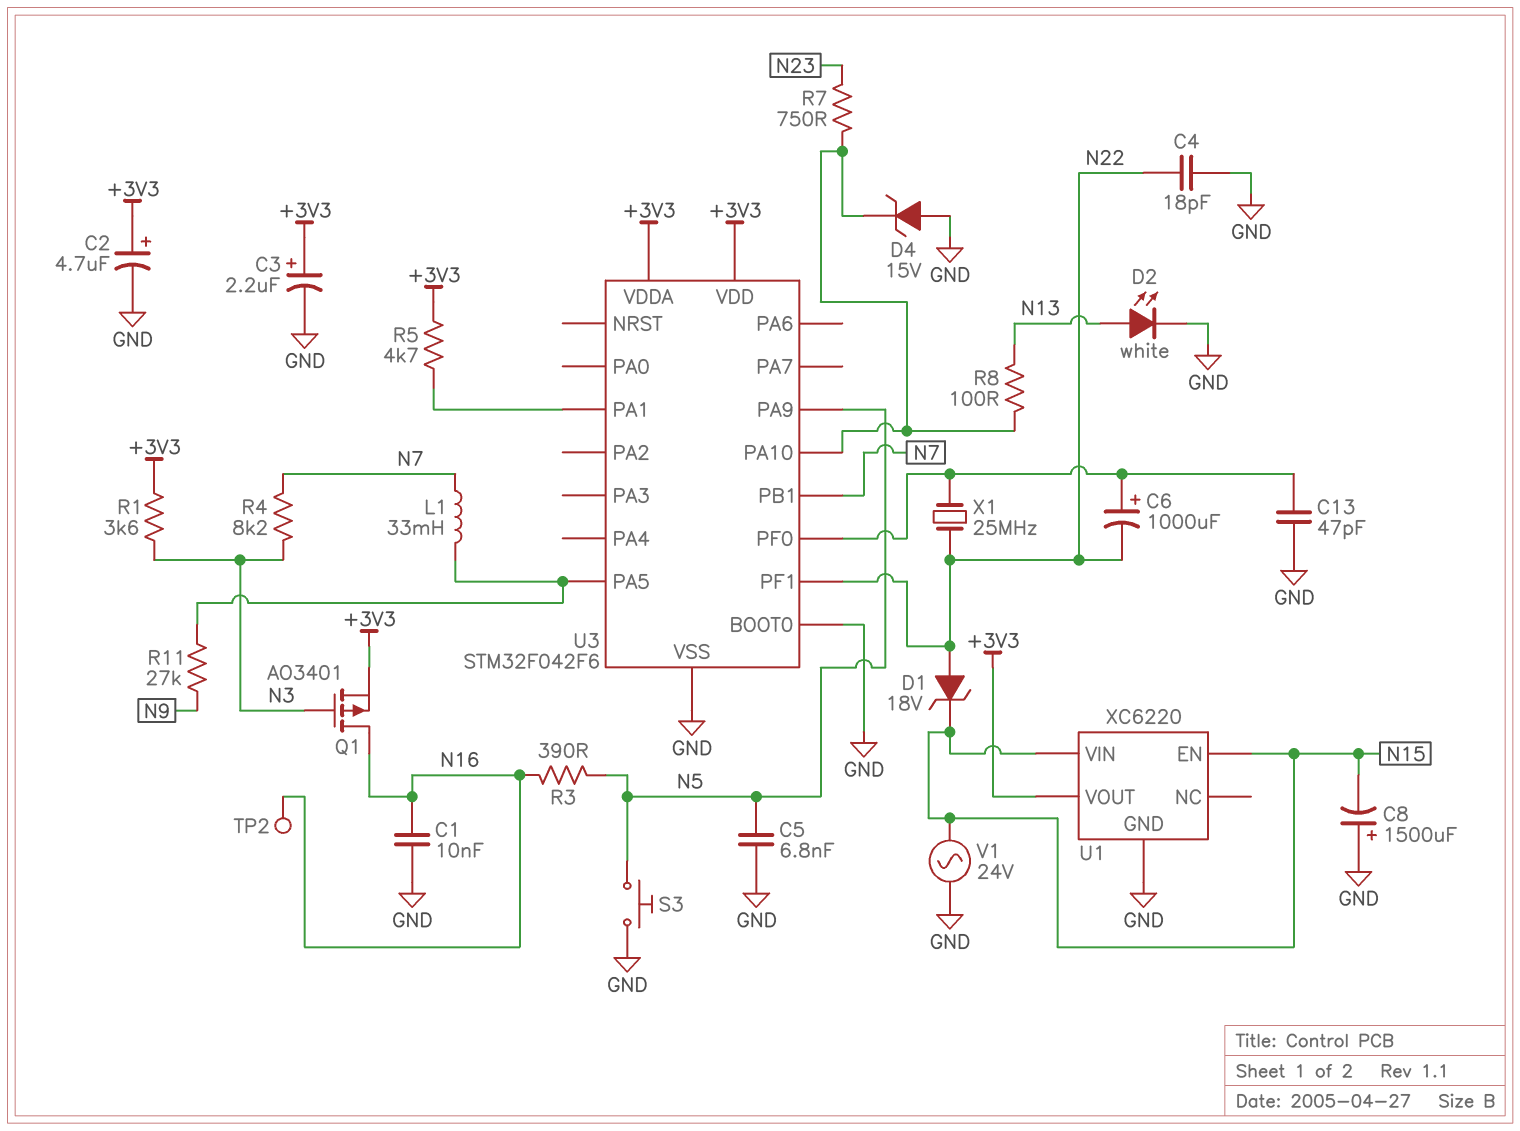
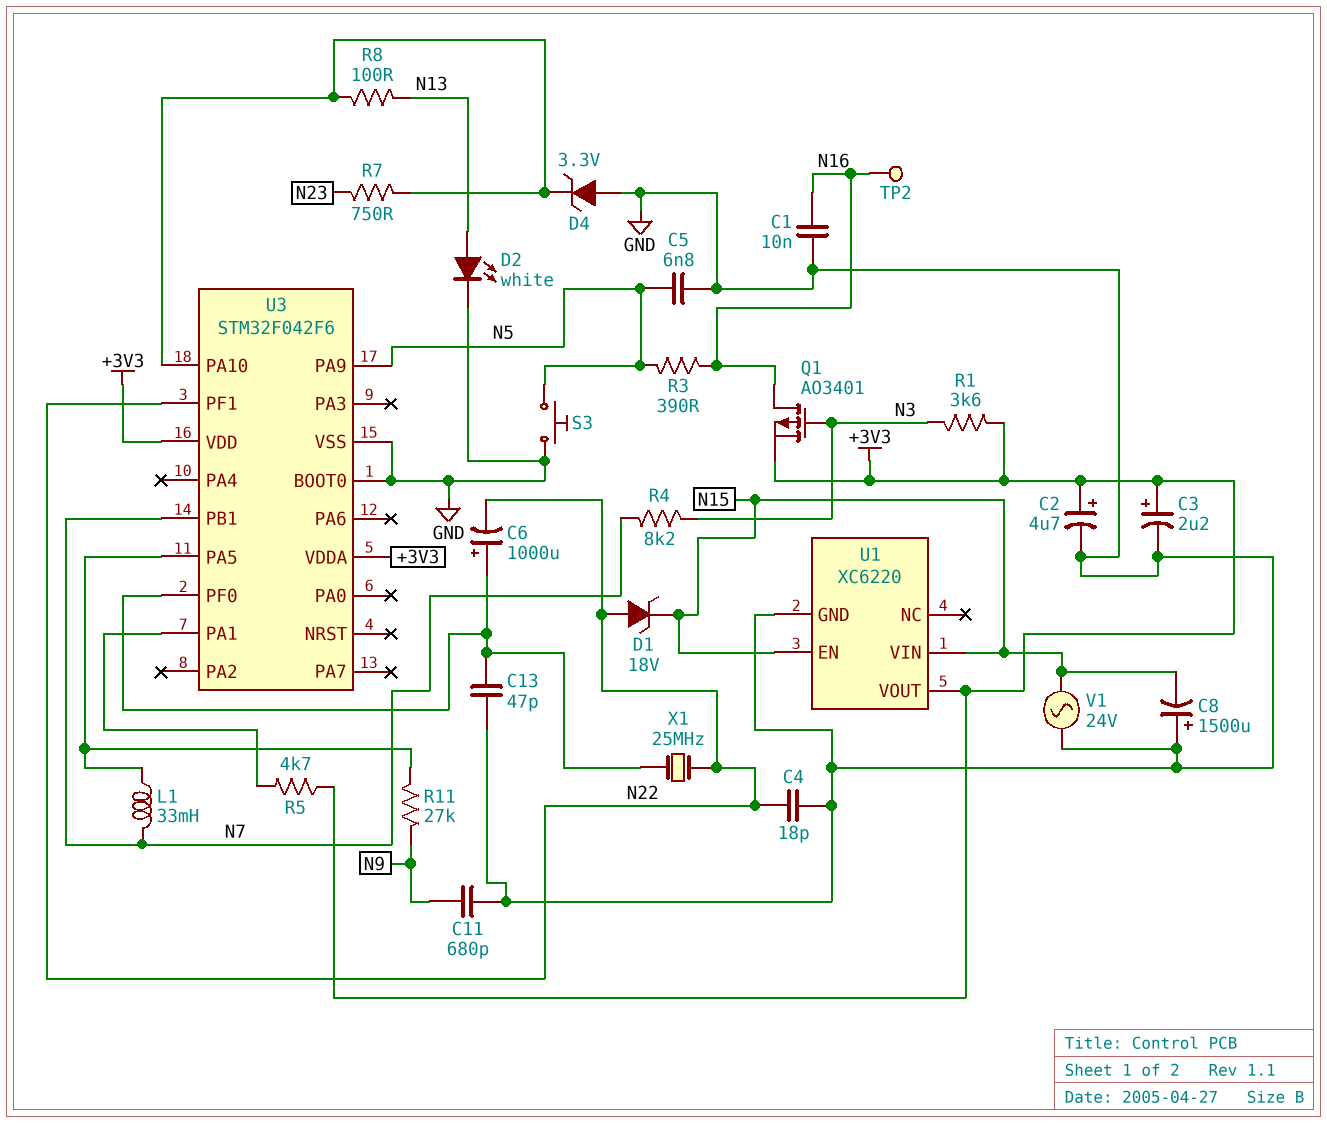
C11: none -> 680pF (GND, N9)
D4: zener 15V (A GND, K U3/PA10) -> zener 3.3V (A GND, K U3/PA10)

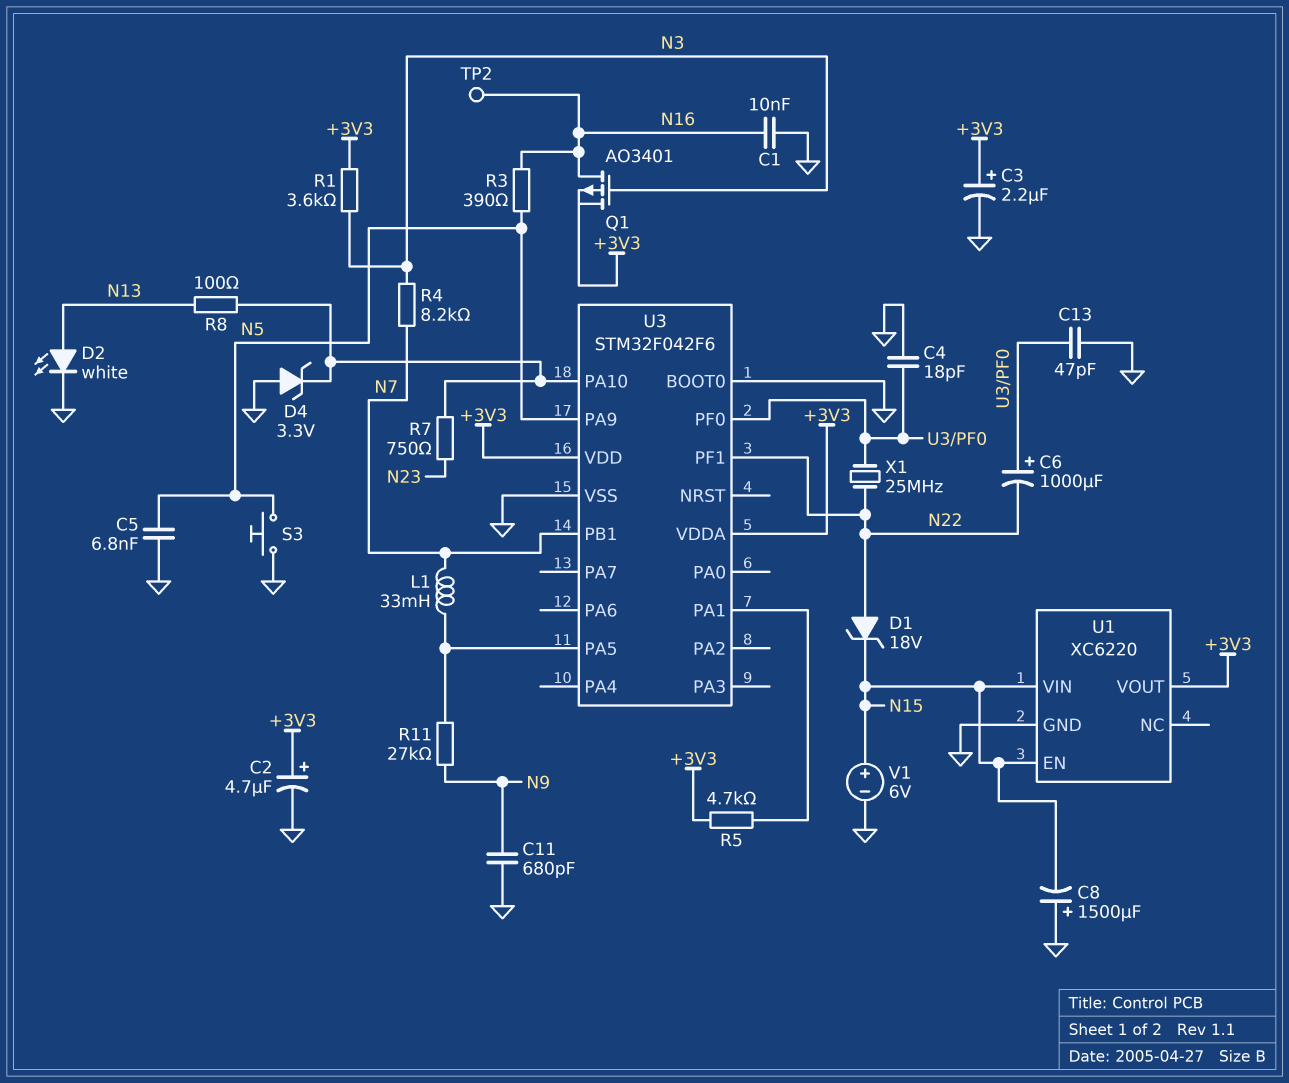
C4: 18pF (GND, N22) -> 18pF (GND, U3/PF0)
V1: AC 24V (GND, N15) -> 6V (plus N15, minus GND)

